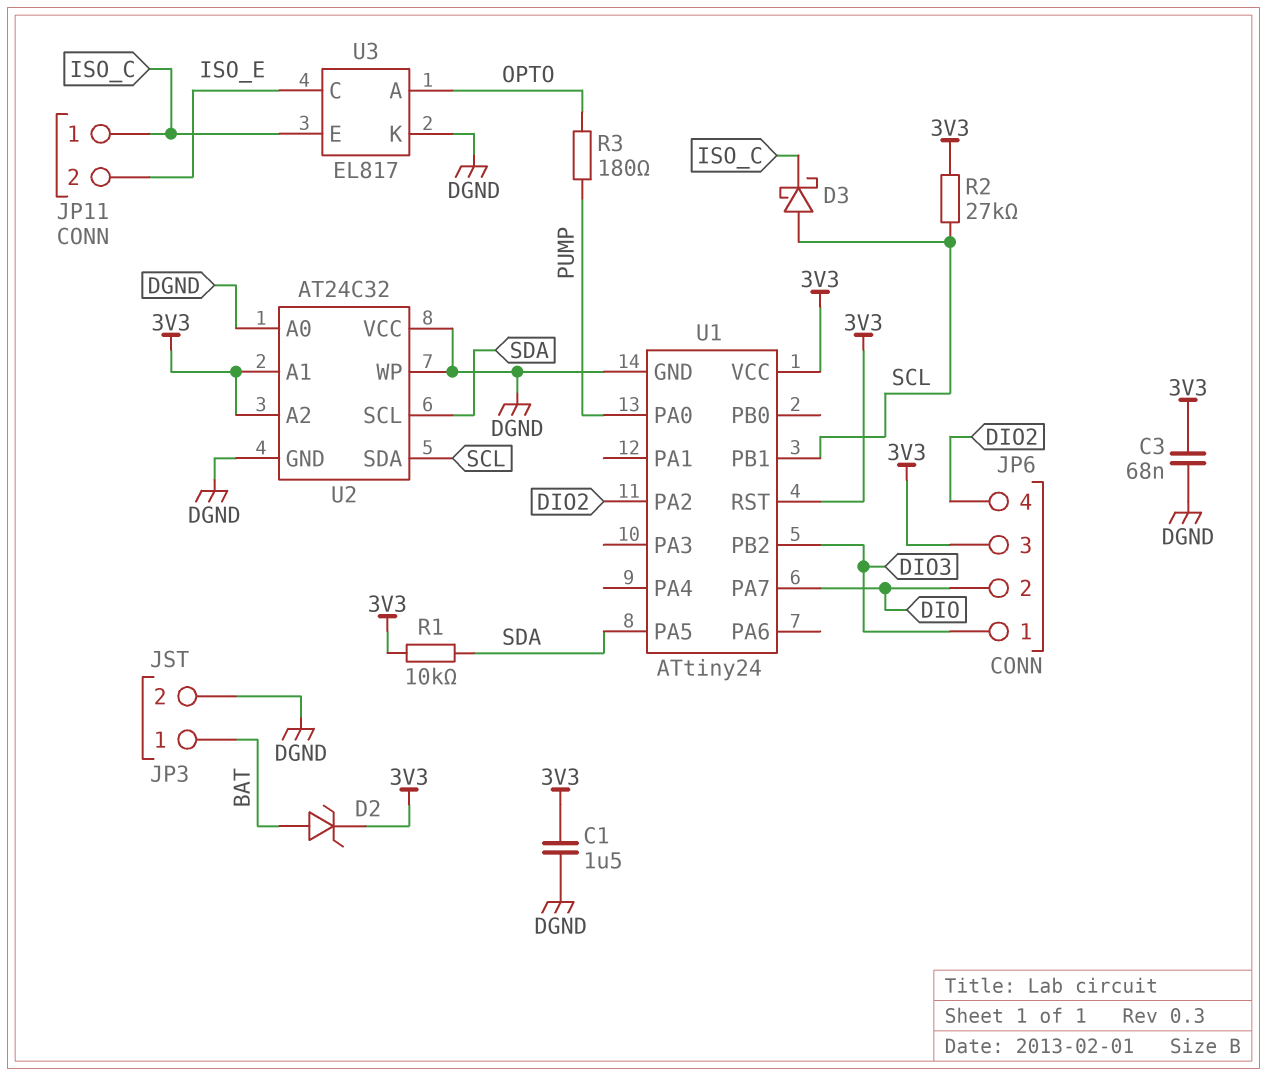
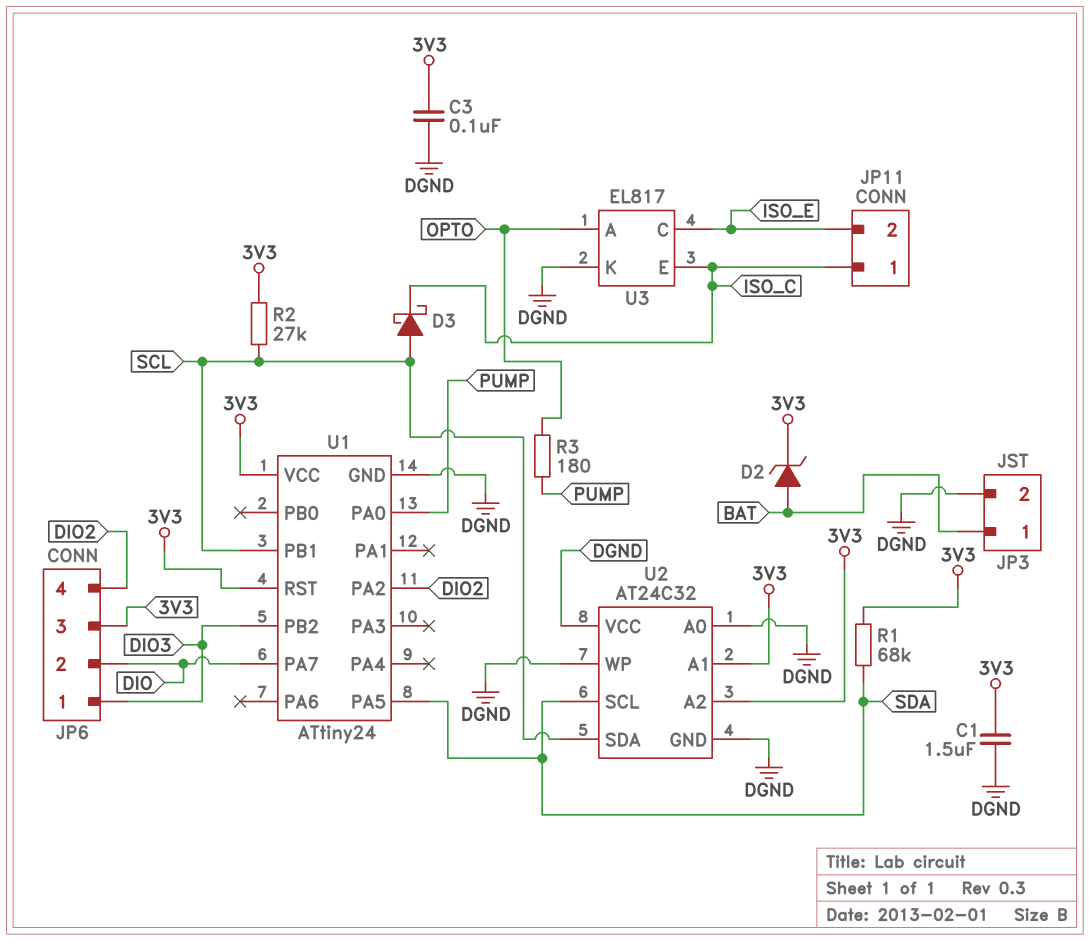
C3: 68nF (3V3, DGND) -> 100nF (3V3, DGND)
R1: 10k (3V3, SDA) -> 68k (3V3, SDA)

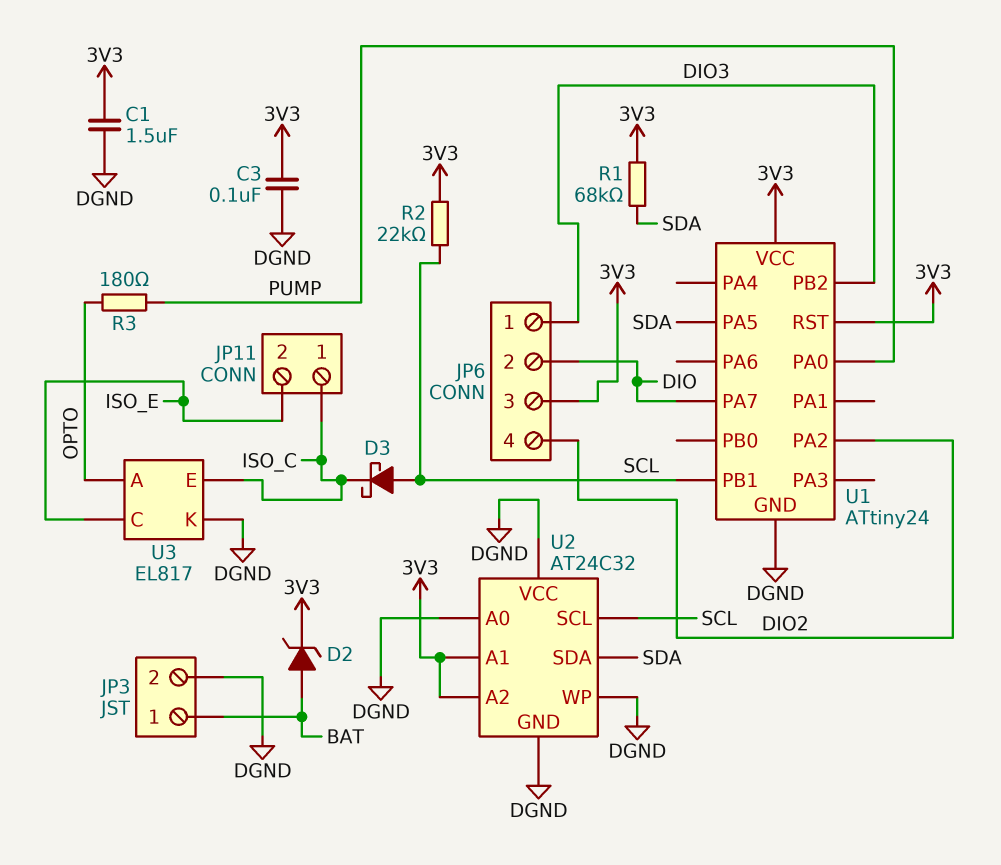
R2: 27k (3V3, SCL) -> 22k (3V3, SCL)
U2 pin SCL: SDA -> SCL
U2 pin SDA: SCL -> SDA

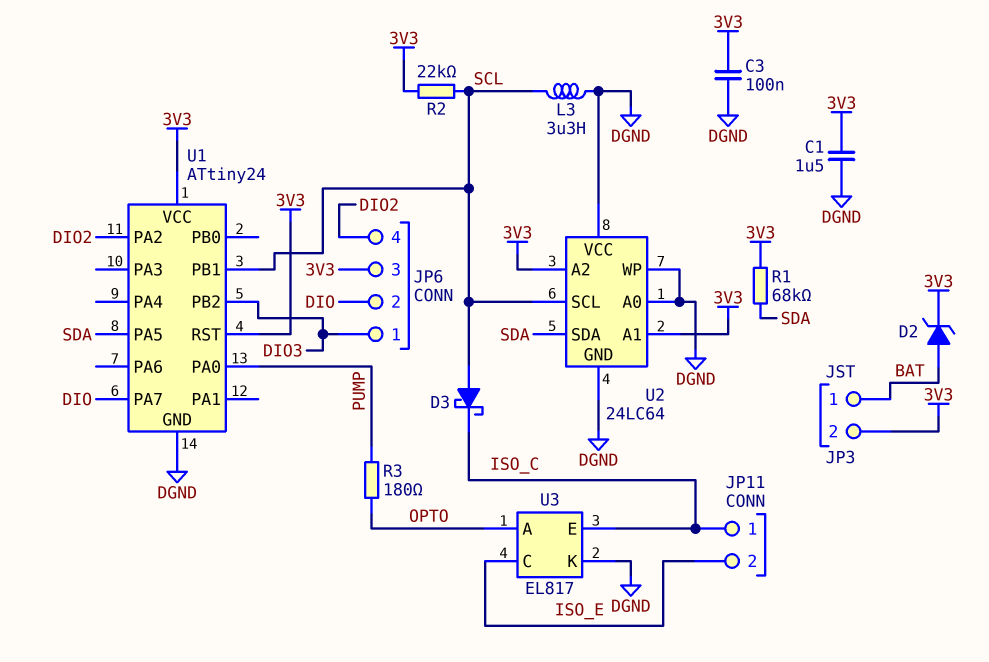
JP3 pin 2: DGND -> 3V3
L3: none -> 3.3uH (DGND, SCL)
U2: AT24C32 -> 24LC64

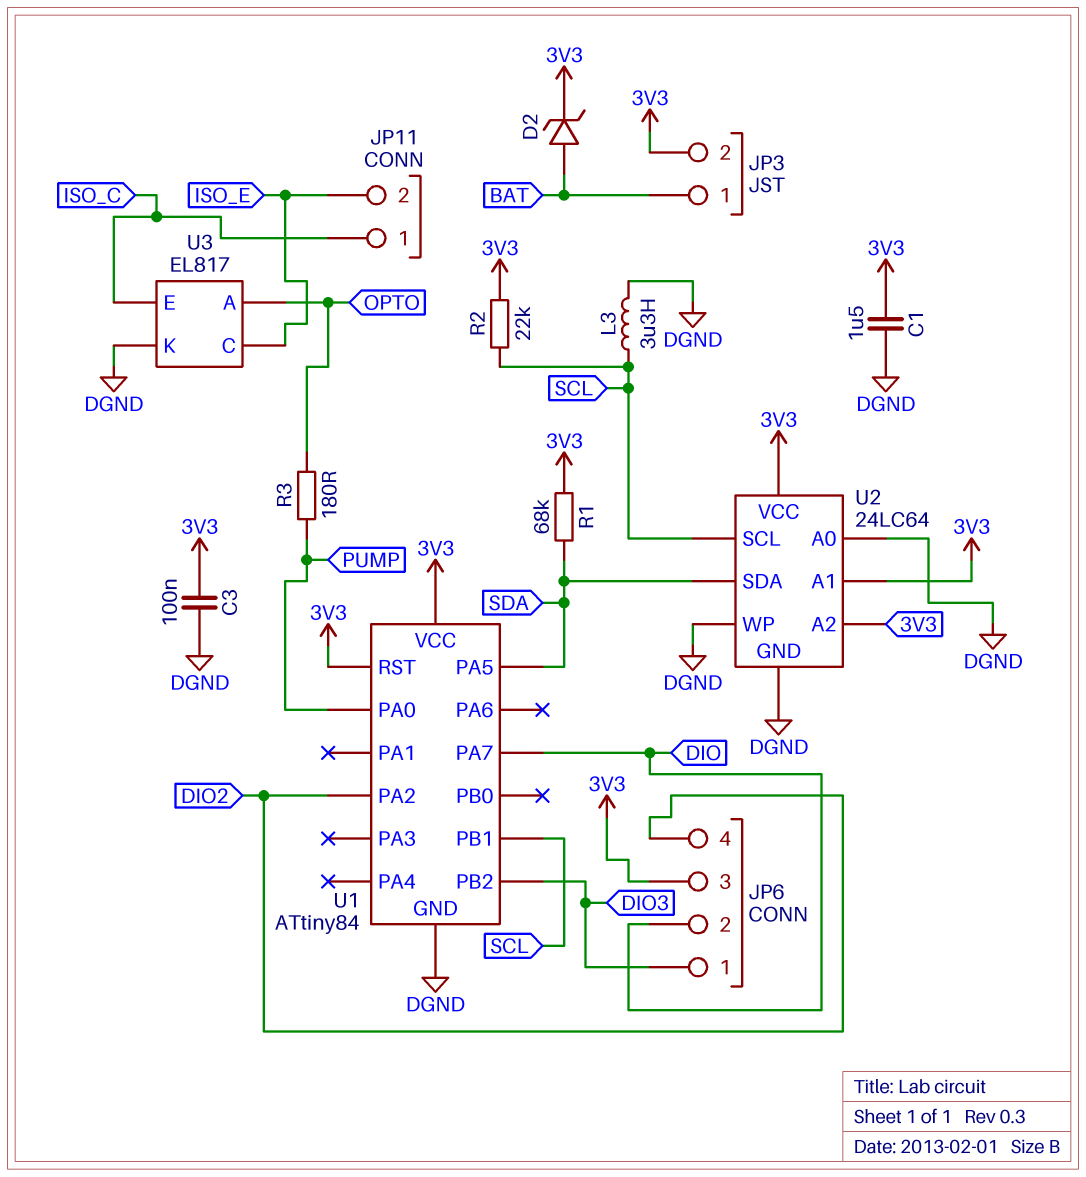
D3: schottky (A SCL, K ISO_C) -> none
U1: ATtiny24 -> ATtiny84
U2 pin VCC: DGND -> 3V3

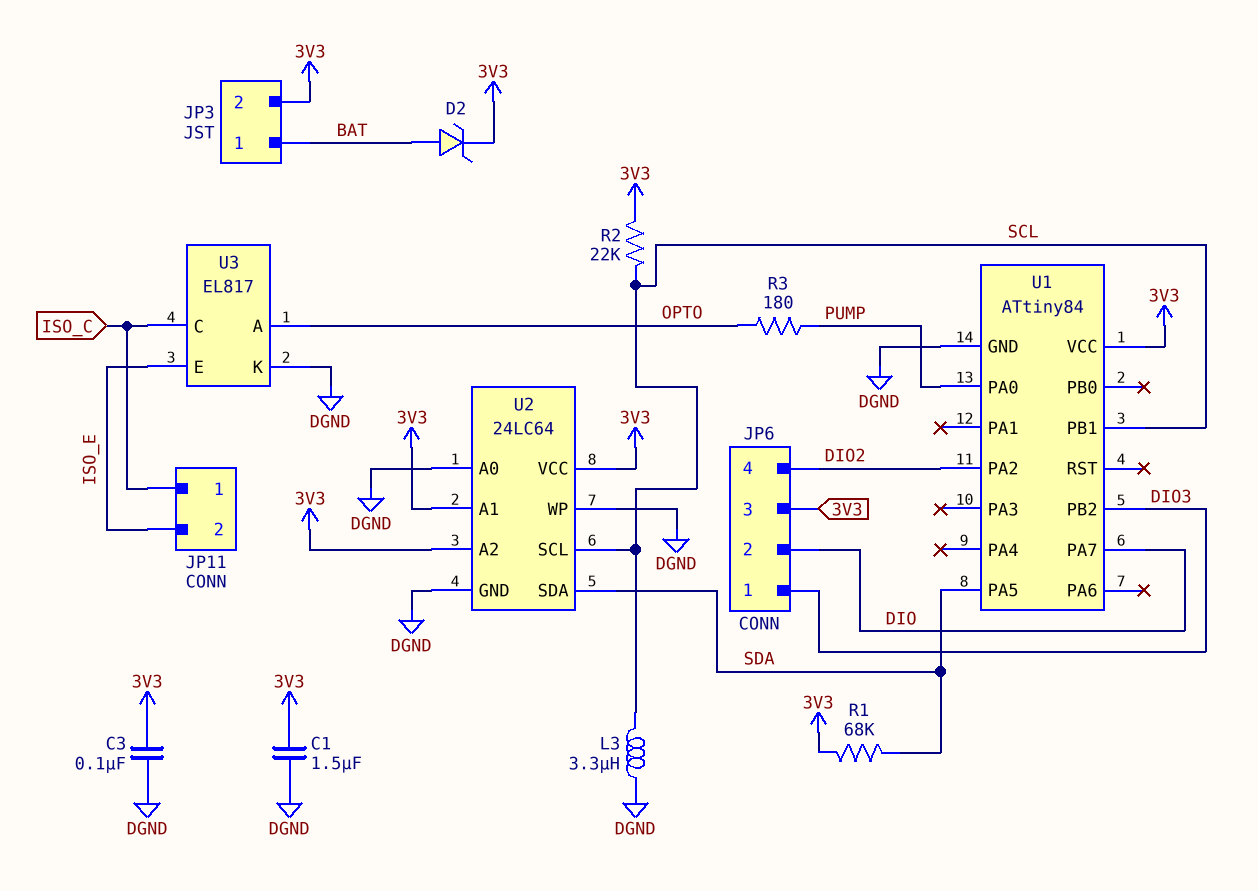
U1 pin RST: 3V3 -> none
U3 pin C: ISO_E -> ISO_C
U3 pin E: ISO_C -> ISO_E

